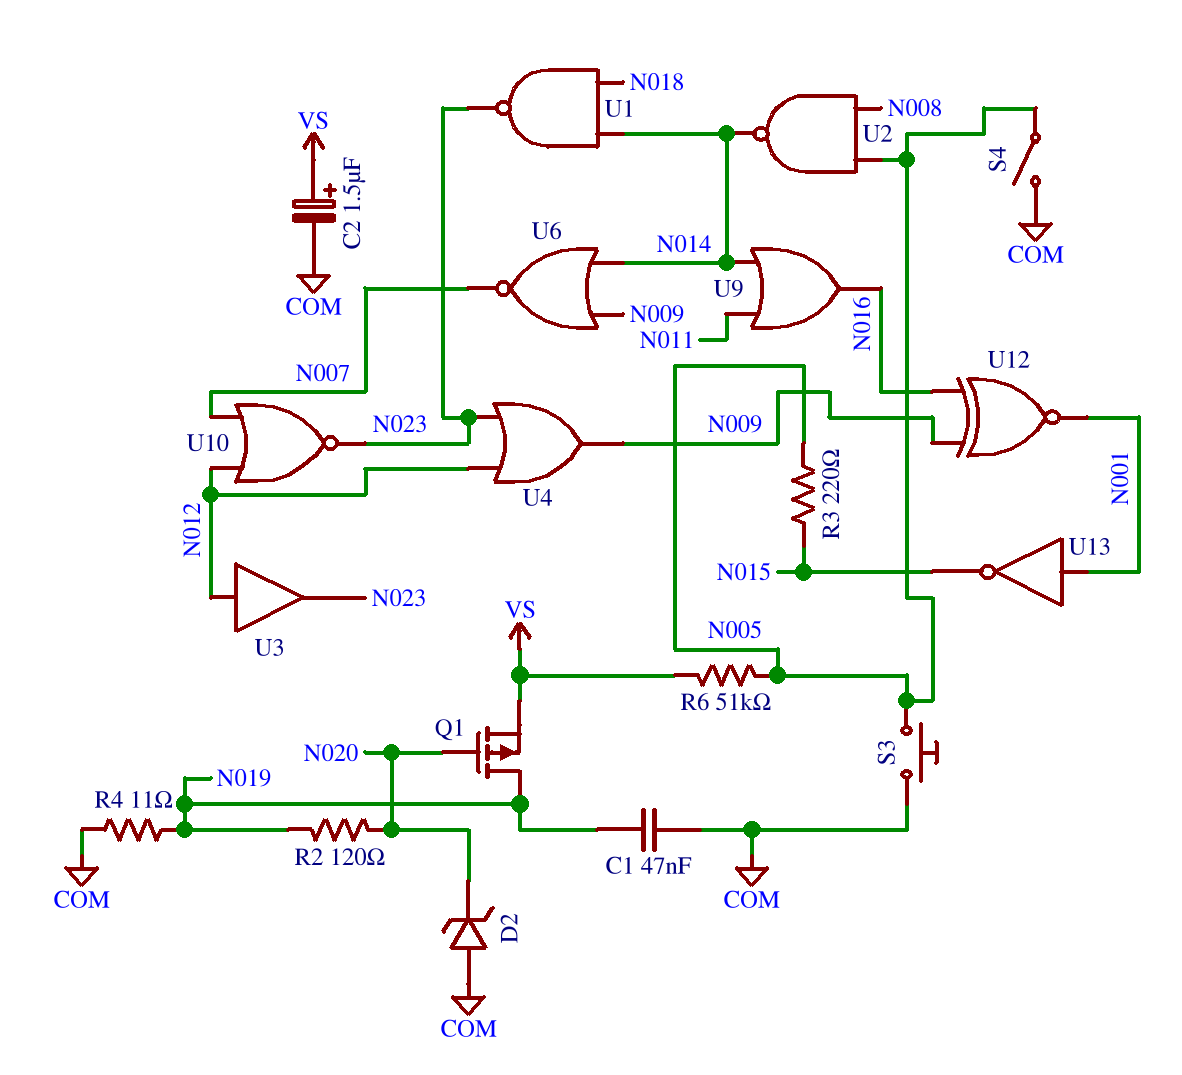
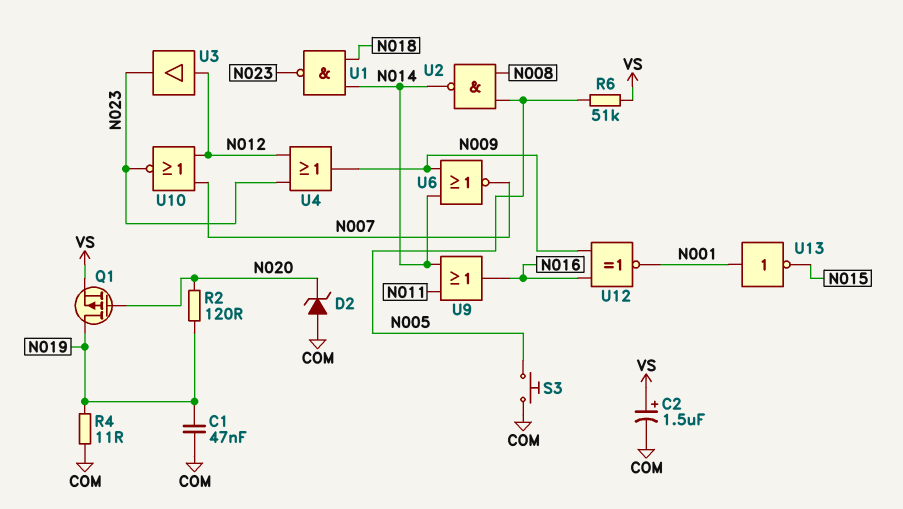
R3: 220 (N005, N015) -> none
S4: switch (COM, N005) -> none

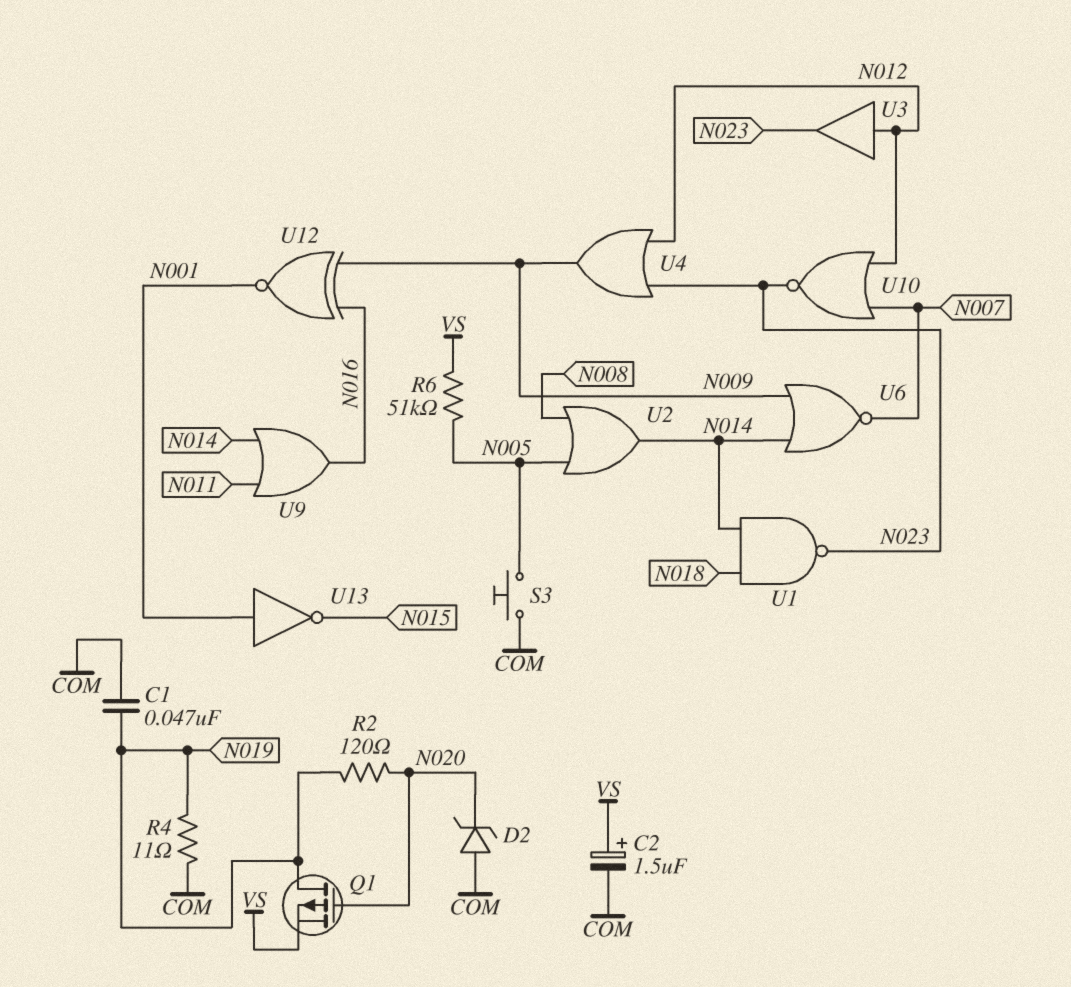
U2: NAND (in N005, in N008, out N014) -> OR (in N005, in N008, out N014)

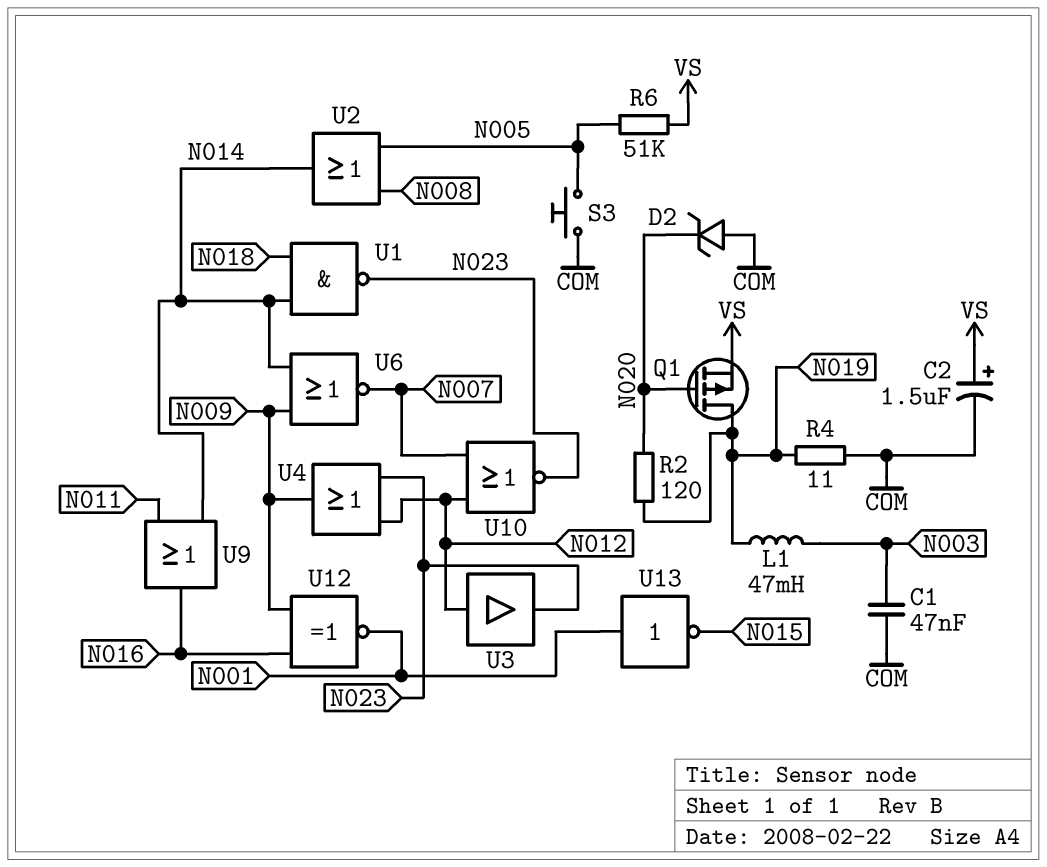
C1: 47nF (COM, N019) -> 47nF (COM, N003)
L1: none -> 47mH (N003, N019)

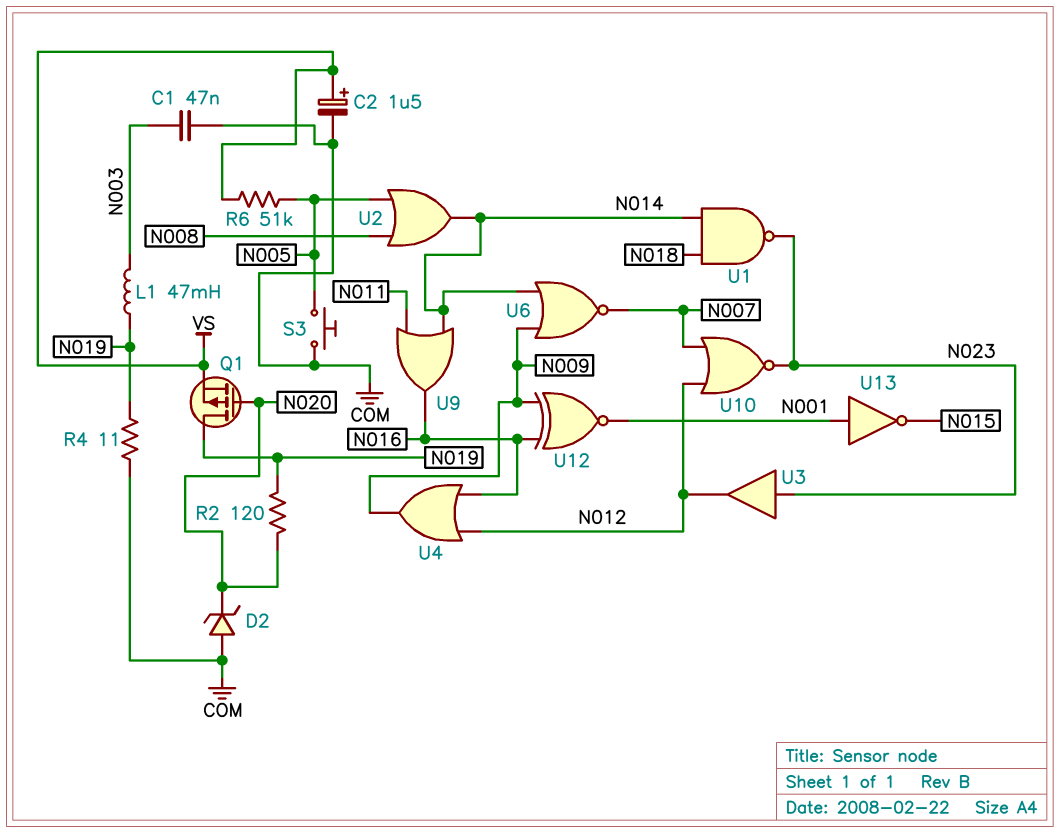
U3: buffer (in N012, out N023) -> buffer (in N023, out N012)
U4: OR (in N012, in N023, out N009) -> OR (in N012, in N016, out N009)

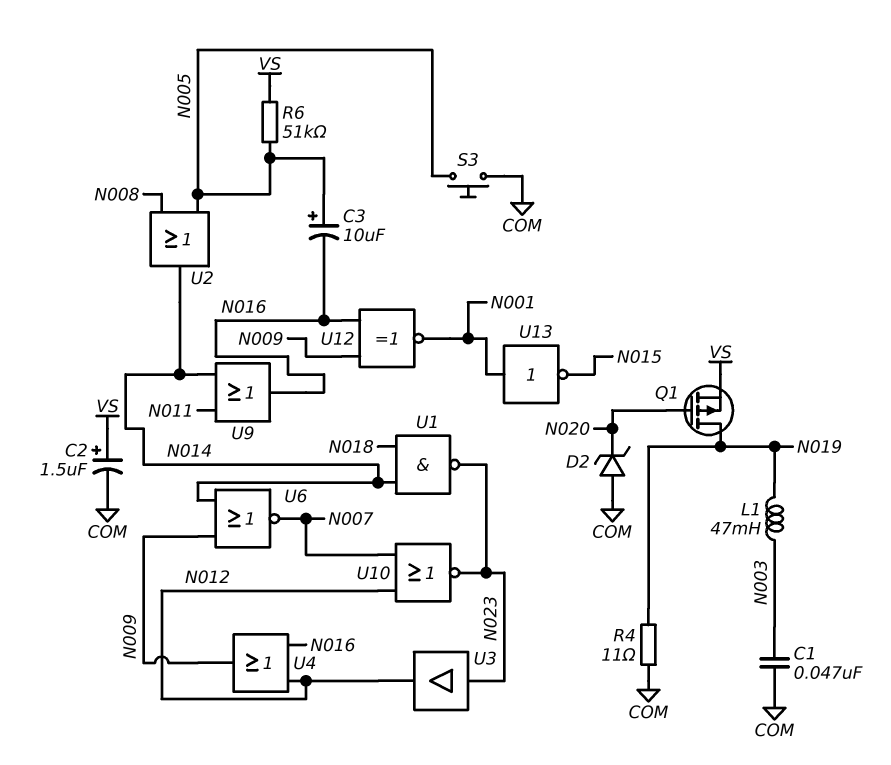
C3: none -> 10uF (plus N005, minus N016)
R2: 120 (N019, N020) -> none

